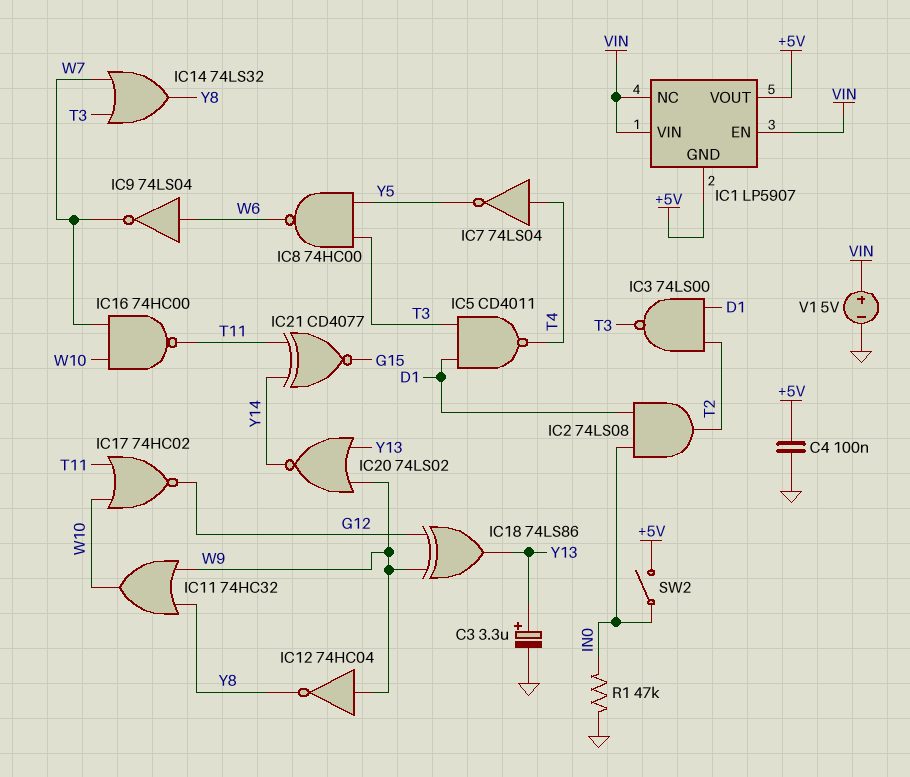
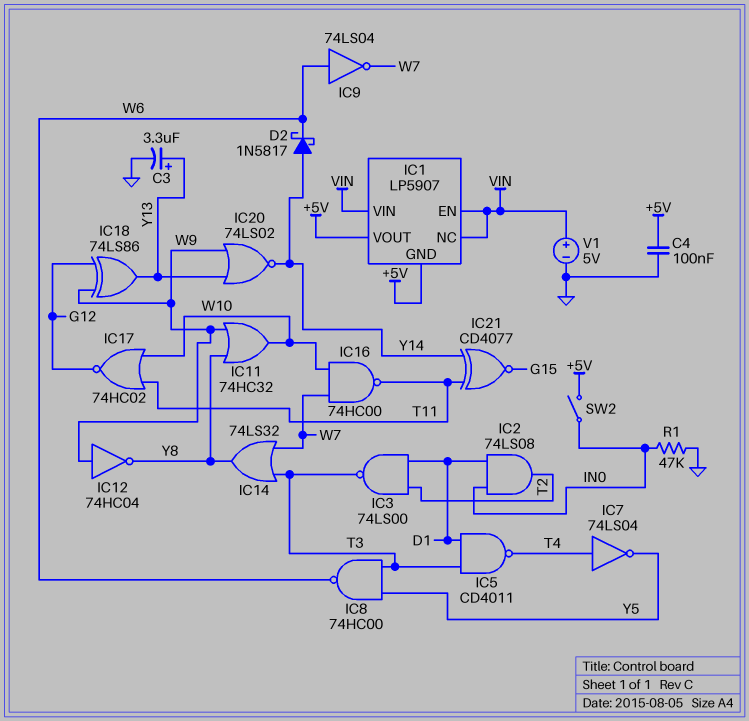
D2: none -> schottky 1N5817 (A Y14, K W6)

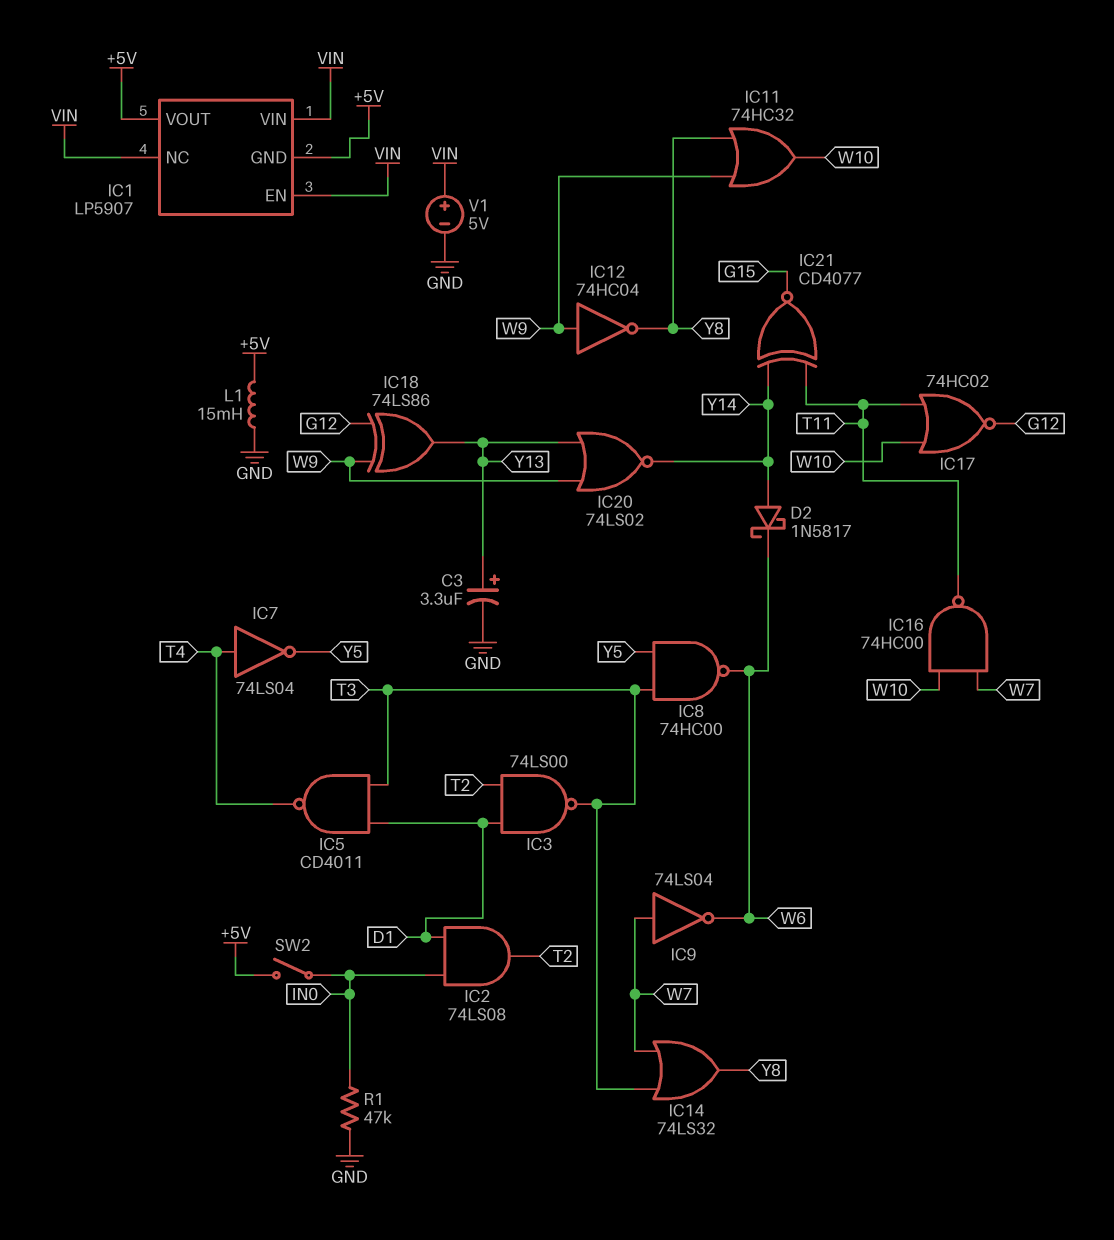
C4: 100nF (+5V, GND) -> none
IC9: NOT 74LS04 (in W6, out W7) -> NOT 74LS04 (in W7, out W6)
L1: none -> 15mH (+5V, GND)

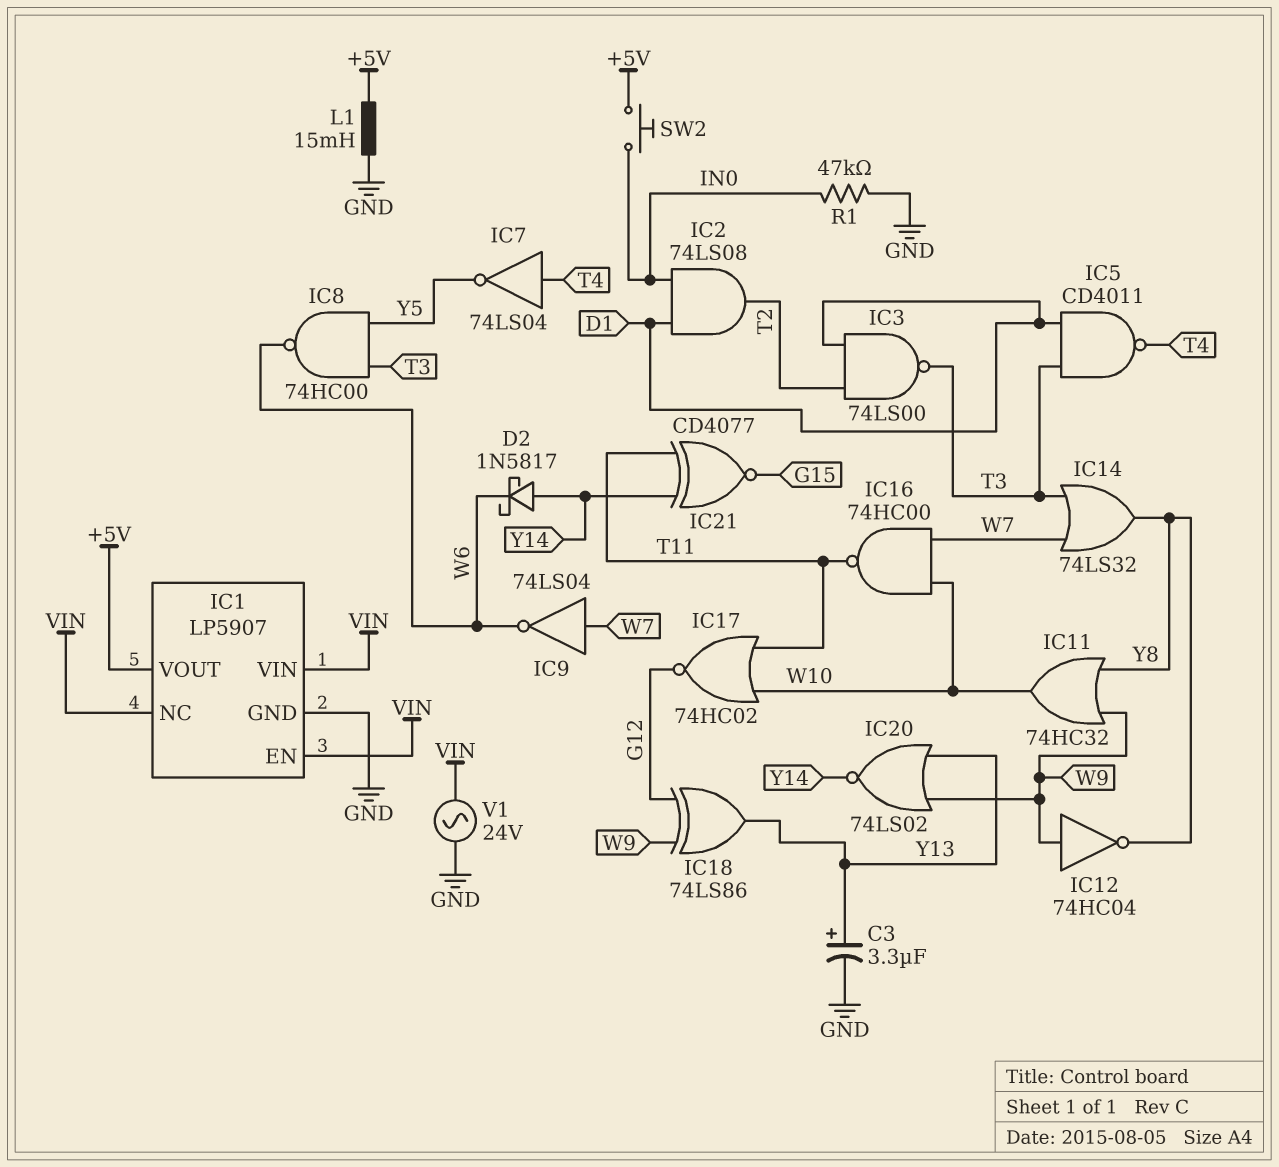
IC1 pin GND: +5V -> GND
SW2: switch (+5V, IN0) -> button (+5V, IN0)
V1: 5V (plus VIN, minus GND) -> AC 24V (GND, VIN)

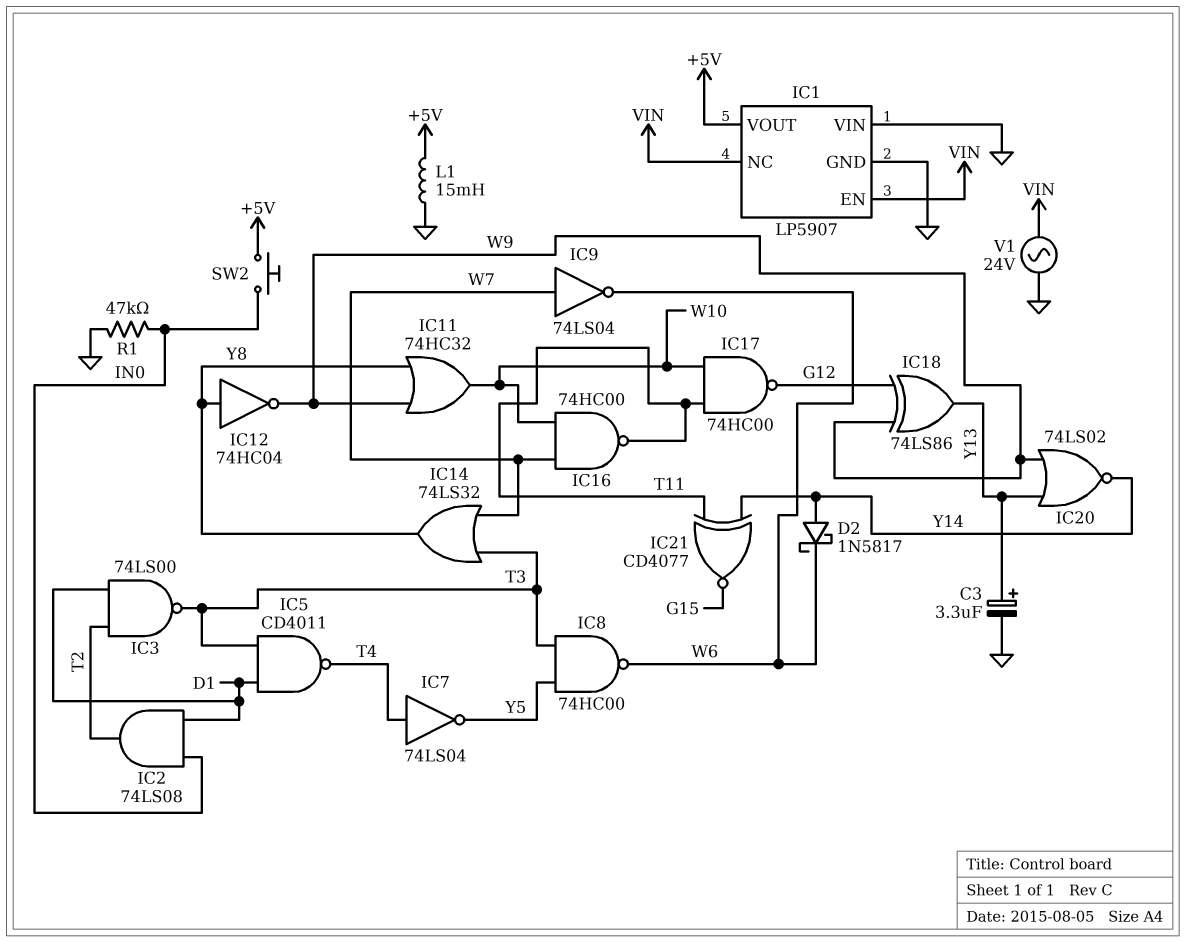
IC1 pin VIN: VIN -> GND
IC12: NOT 74HC04 (in W9, out Y8) -> NOT 74HC04 (in Y8, out W9)
IC17: NOR 74HC02 (in T11, in W10, out G12) -> NAND 74HC00 (in T11, in W10, out G12)

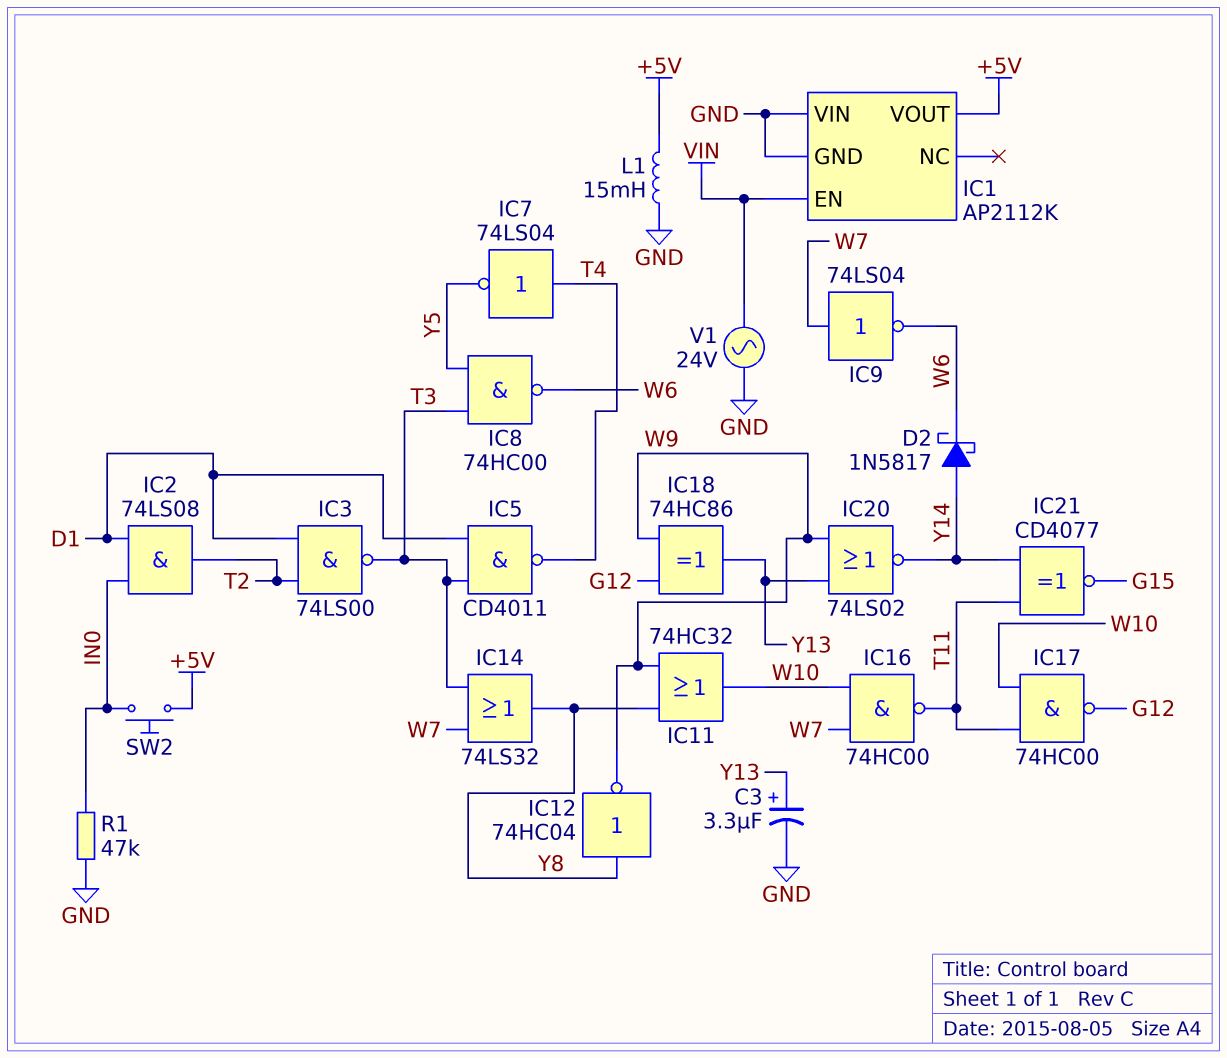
IC1: LP5907 -> AP2112K
IC1 pin NC: VIN -> none
IC18: XOR 74LS86 (in G12, in W9, out Y13) -> XOR 74HC86 (in G12, in W9, out Y13)

